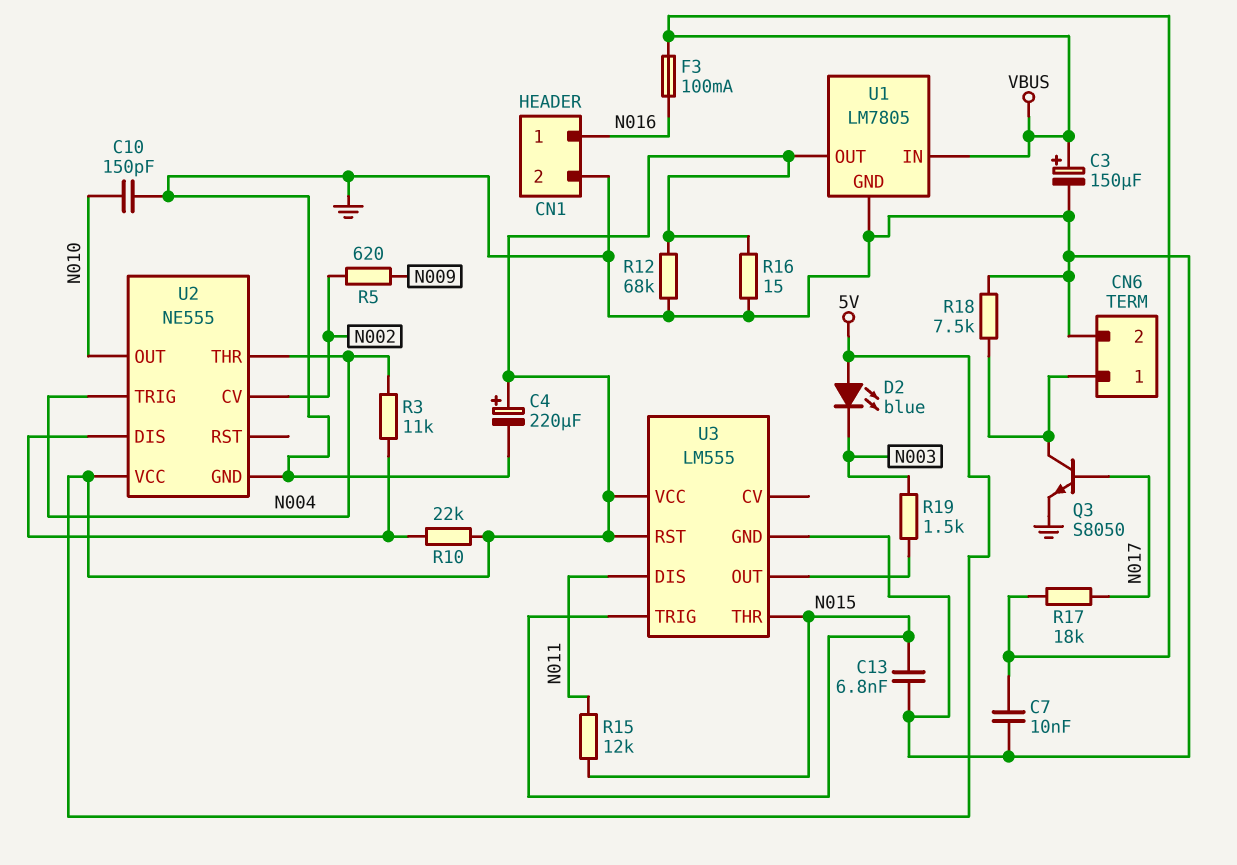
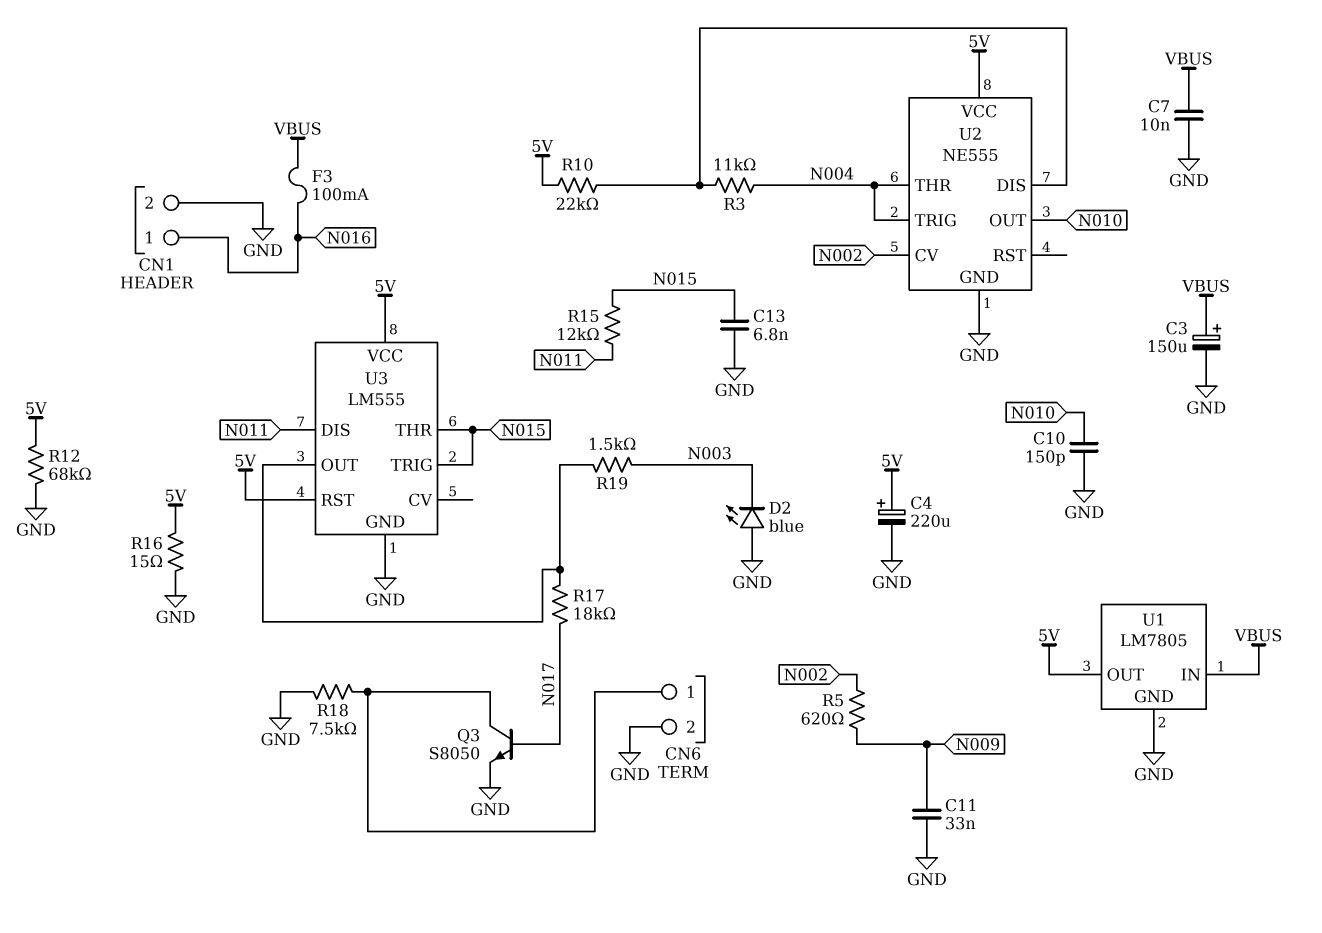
C11: none -> 33nF (GND, N009)
D2: LED blue (A 5V, K N003) -> LED blue (A GND, K N003)
R17: 18k (N017, VBUS) -> 18k (N017, U3/OUT)

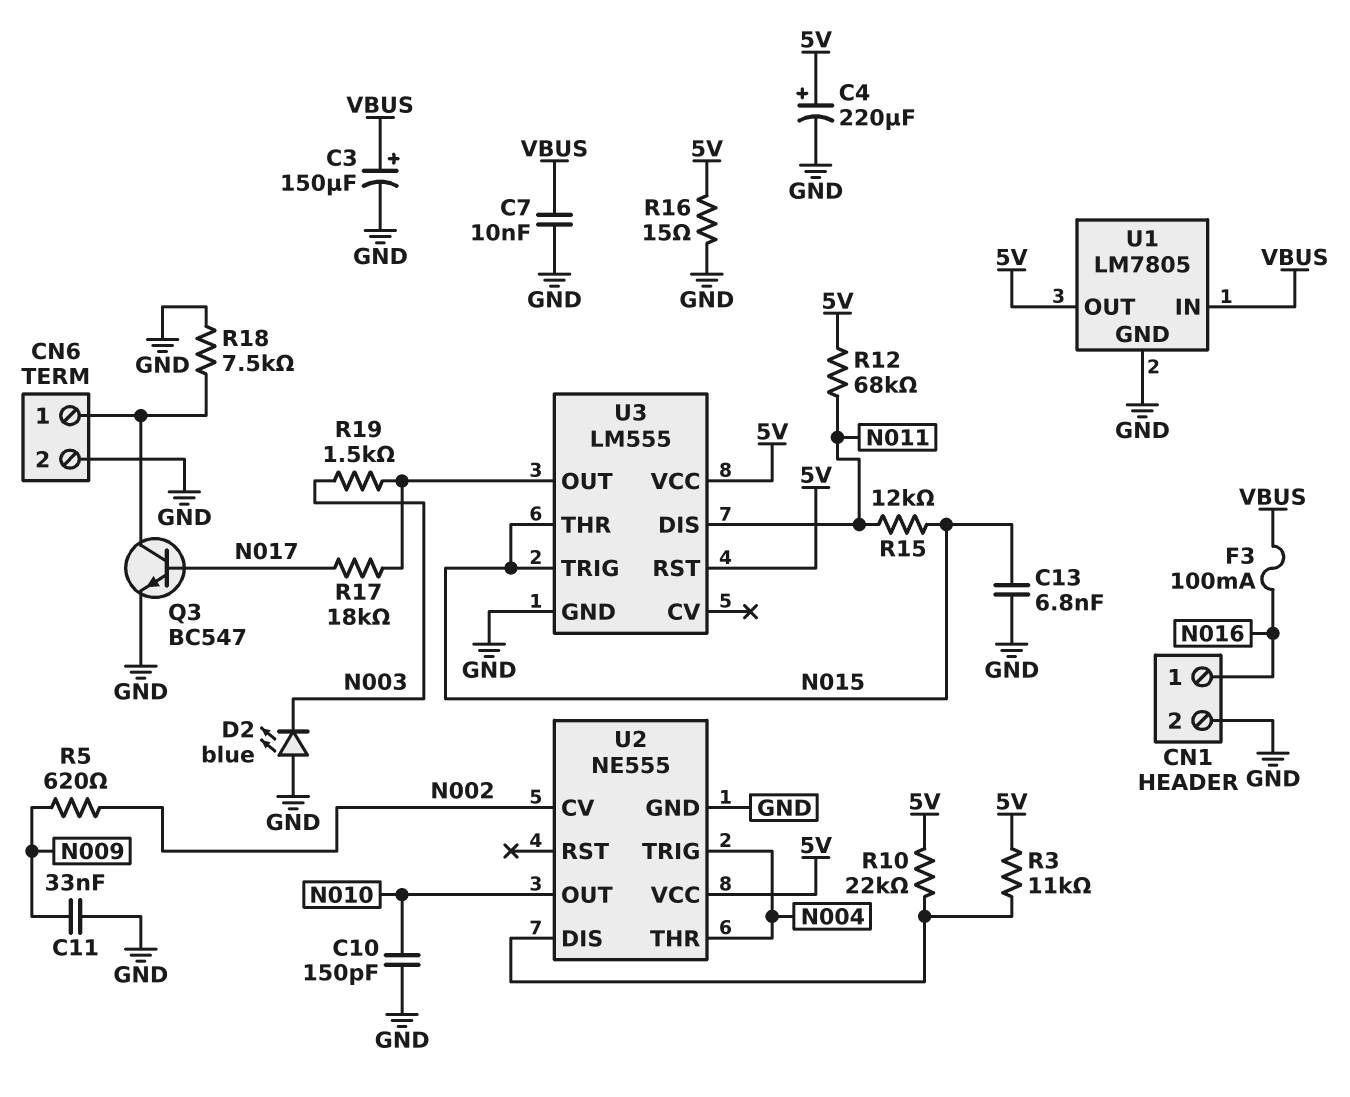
Q3: NPN S8050 (B N017, C CN6/1, E GND) -> NPN BC547 (B N017, C CN6/1, E GND)
R3: 11k (N004, U2/DIS) -> 11k (5V, U2/DIS)
R12: 68k (5V, GND) -> 68k (5V, N011)

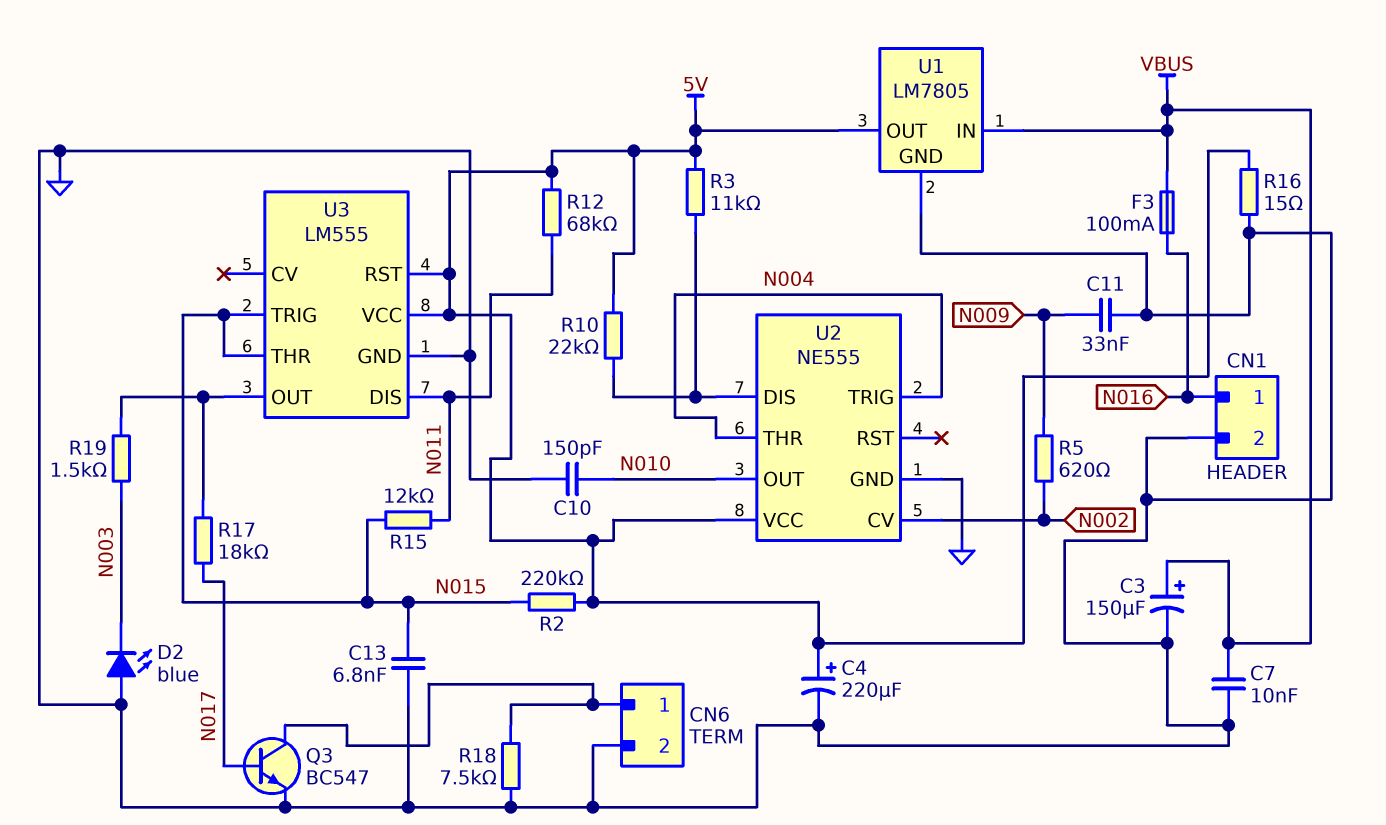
R2: none -> 220k (5V, N015)

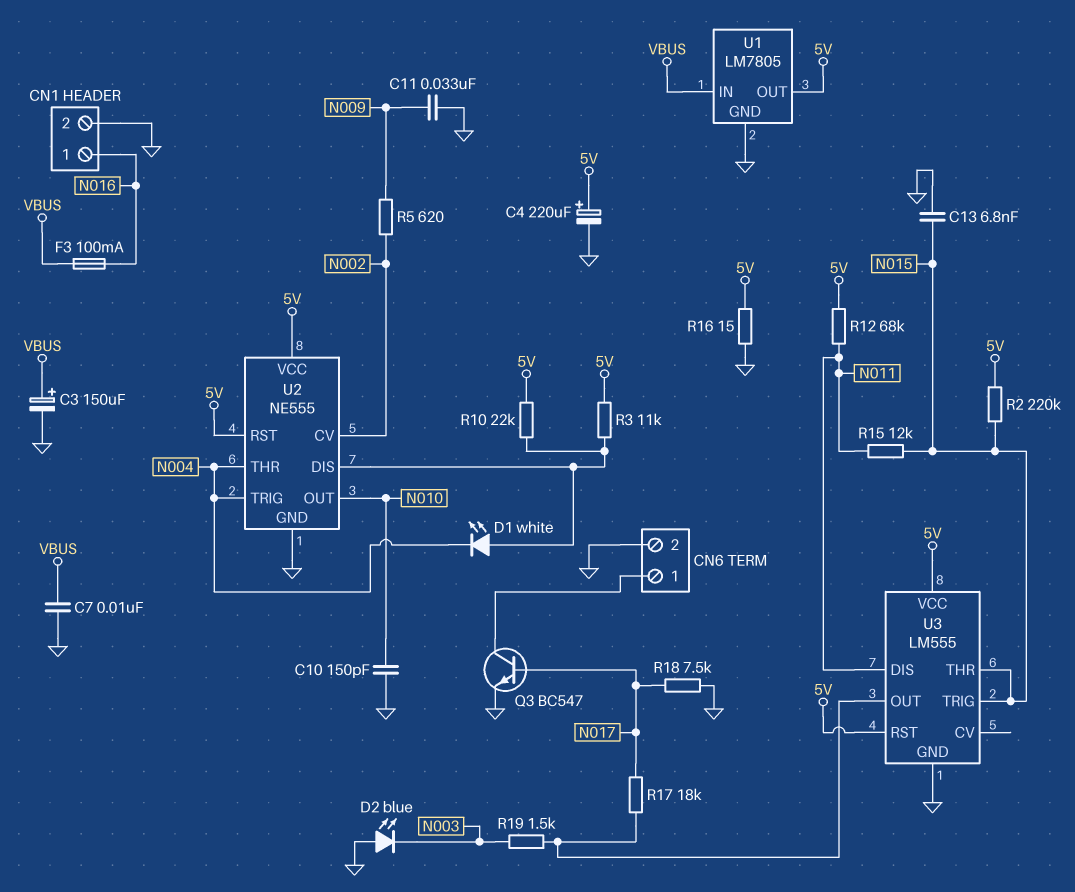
D1: none -> LED white (A U2/DIS, K N004)
R18: 7.5k (CN6/1, GND) -> 7.5k (GND, N017)
U2 pin RST: none -> 5V

